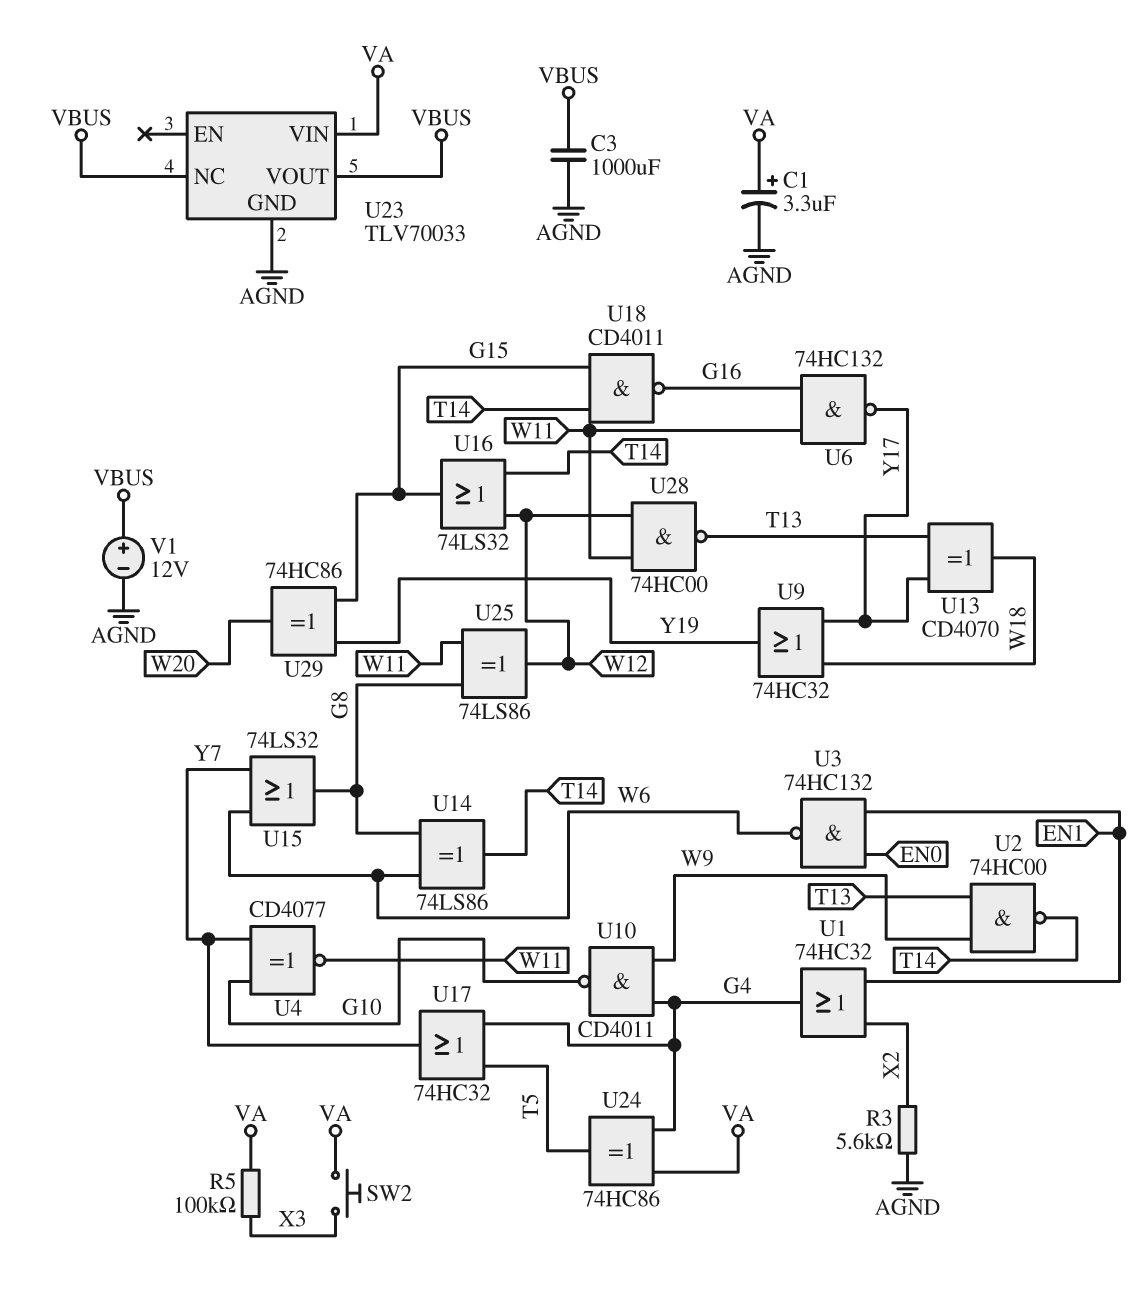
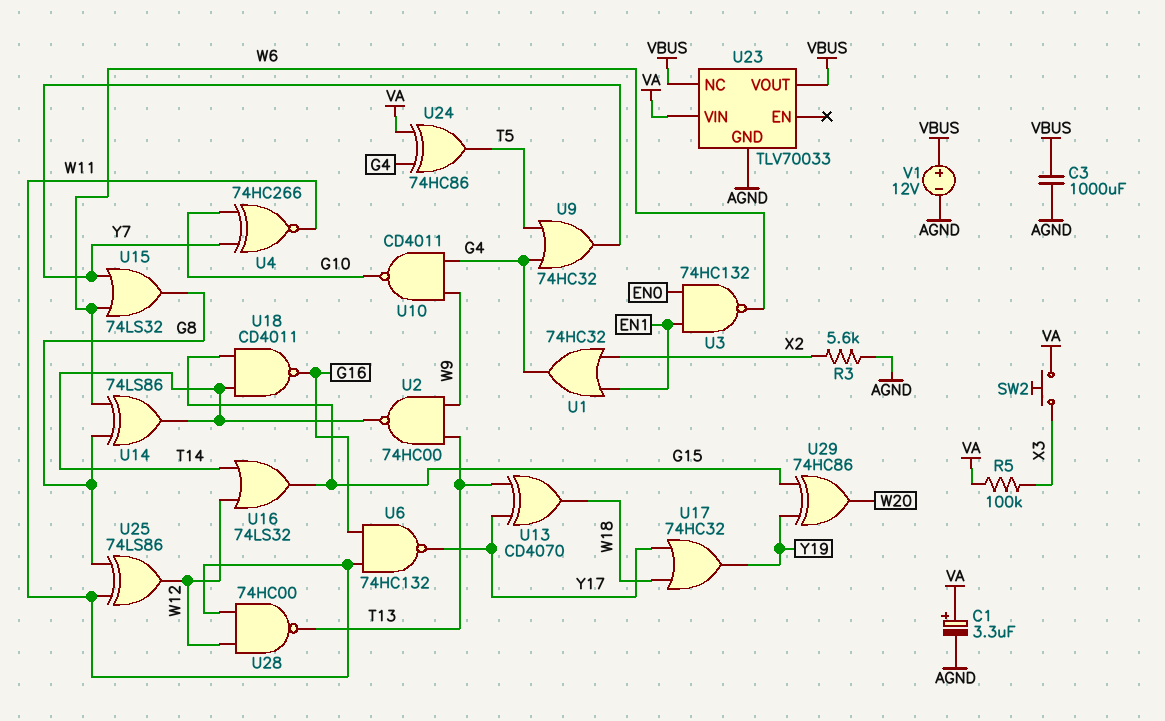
U4: XNOR CD4077 (in G10, in Y7, out W11) -> XNOR 74HC266 (in G10, in Y7, out W11)
U9: OR 74HC32 (in W18, in Y17, out Y19) -> OR 74HC32 (in G4, in T5, out Y7)
U17: OR 74HC32 (in G4, in T5, out Y7) -> OR 74HC32 (in W18, in Y17, out Y19)

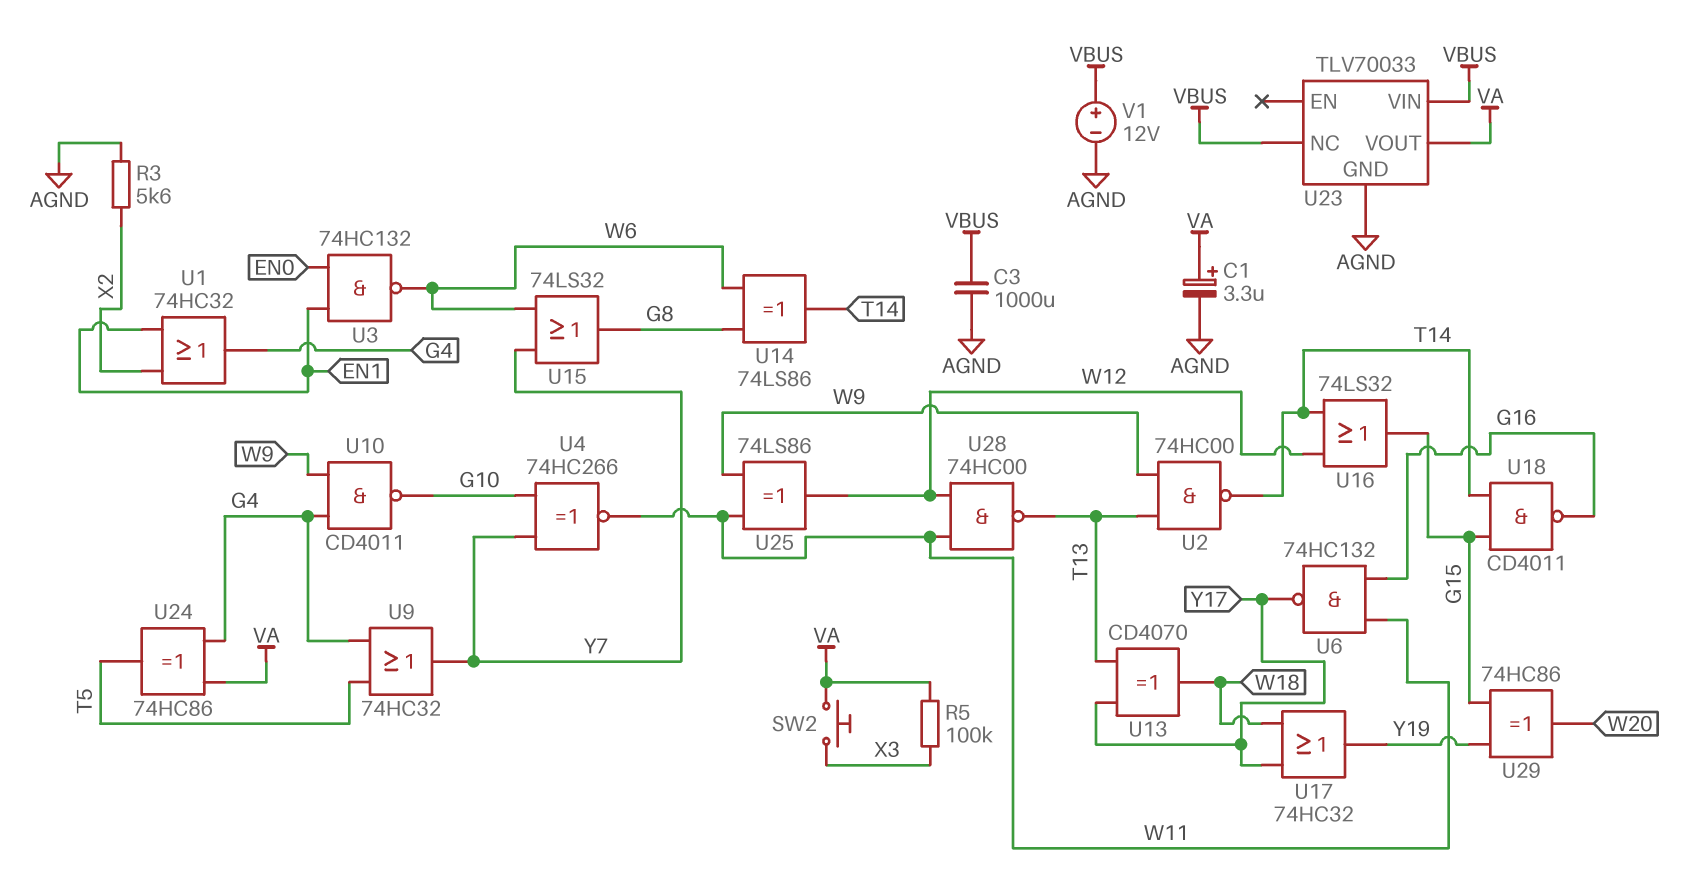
U23 pin VIN: VA -> VBUS
U23 pin VOUT: VBUS -> VA
U25: XOR 74LS86 (in G8, in W11, out W12) -> XOR 74LS86 (in W9, in W11, out W12)

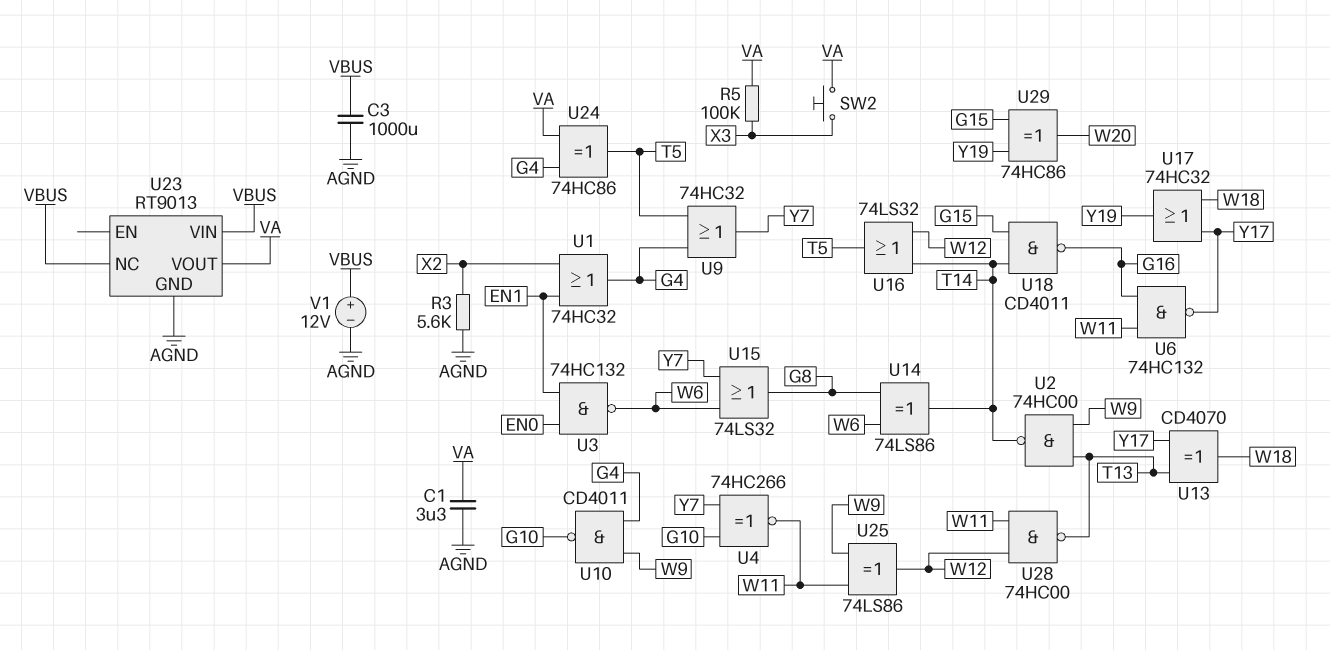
C1: 3.3uF (plus VA, minus AGND) -> 3.3uF (AGND, VA)
U16: OR 74LS32 (in T14, in W12, out G15) -> OR 74LS32 (in T14, in W12, out T5)
U23: TLV70033 -> RT9013

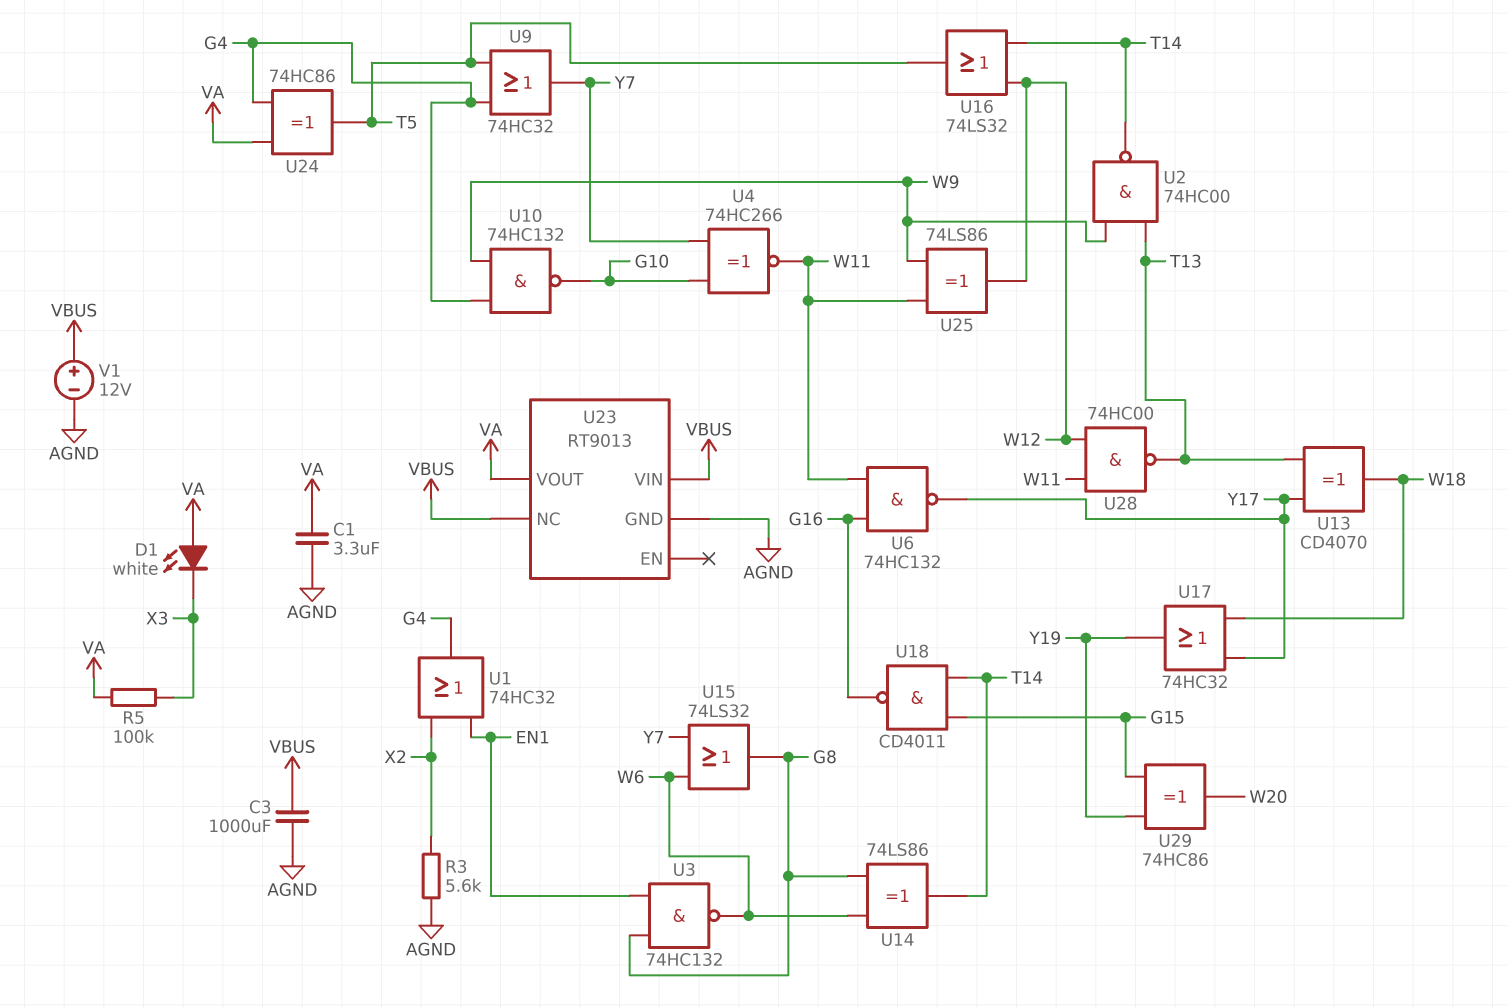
D1: none -> LED white (A VA, K X3)
SW2: button (VA, X3) -> none
U3: NAND 74HC132 (in EN0, in EN1, out W6) -> NAND 74HC132 (in EN1, in G8, out W6)
U10: NAND CD4011 (in G4, in W9, out G10) -> NAND 74HC132 (in G4, in W9, out G10)

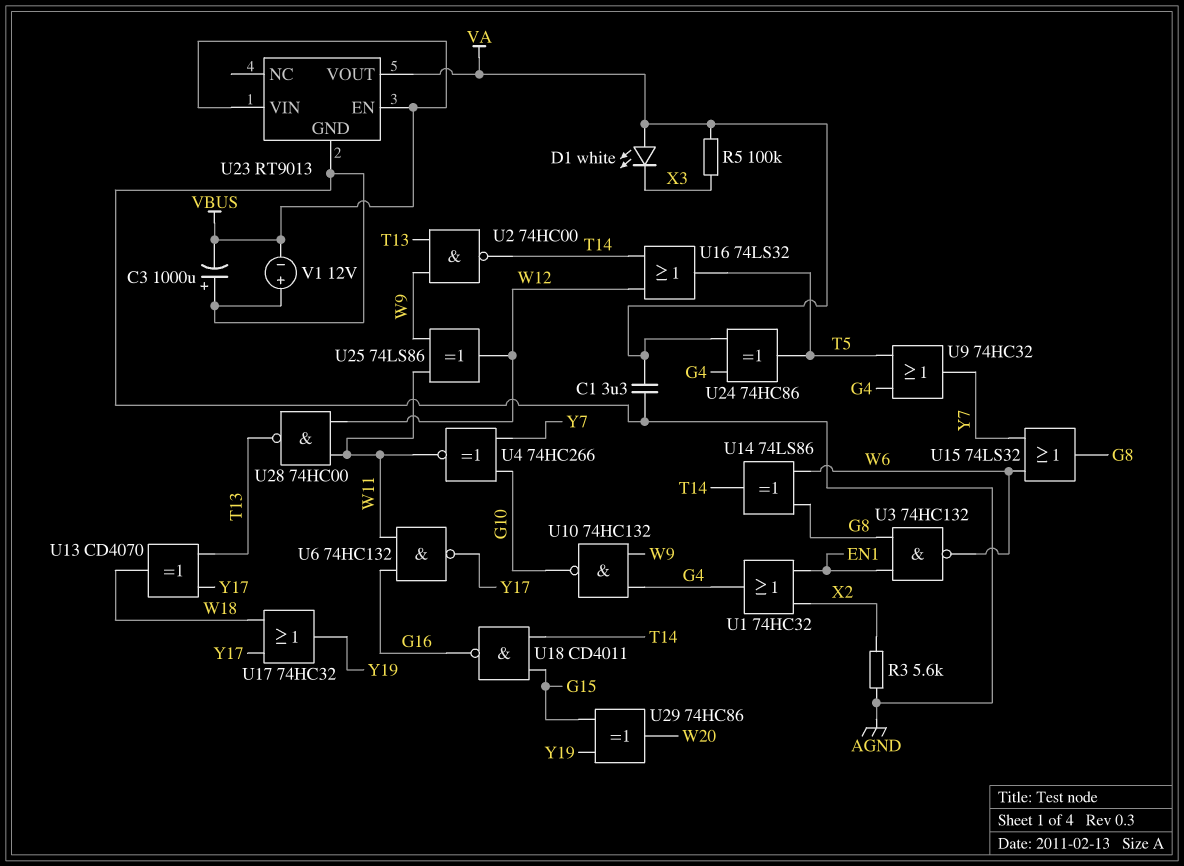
C3: 1000uF (AGND, VBUS) -> 1000uF (plus AGND, minus VBUS)
U23 pin EN: none -> VBUS
U23 pin NC: VBUS -> none
V1: 12V (plus VBUS, minus AGND) -> 12V (plus AGND, minus VBUS)

